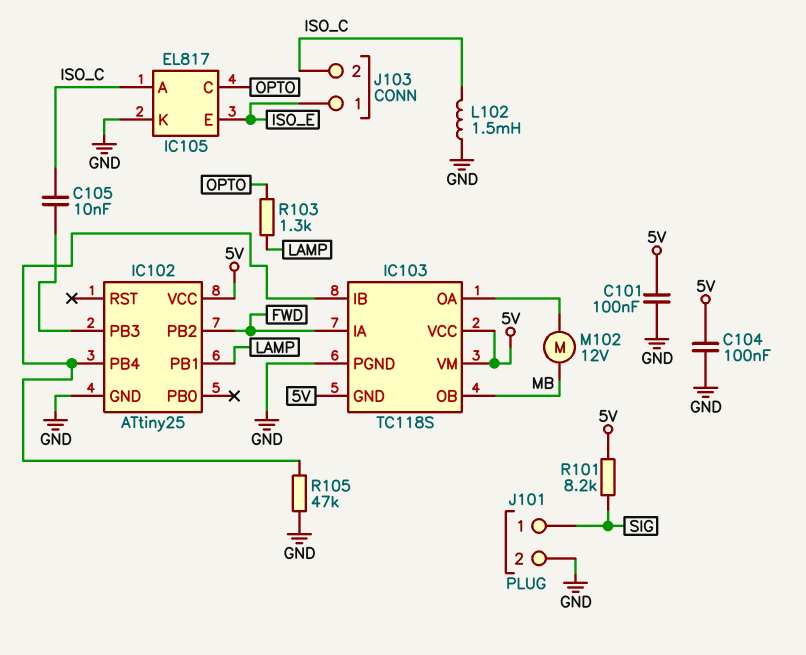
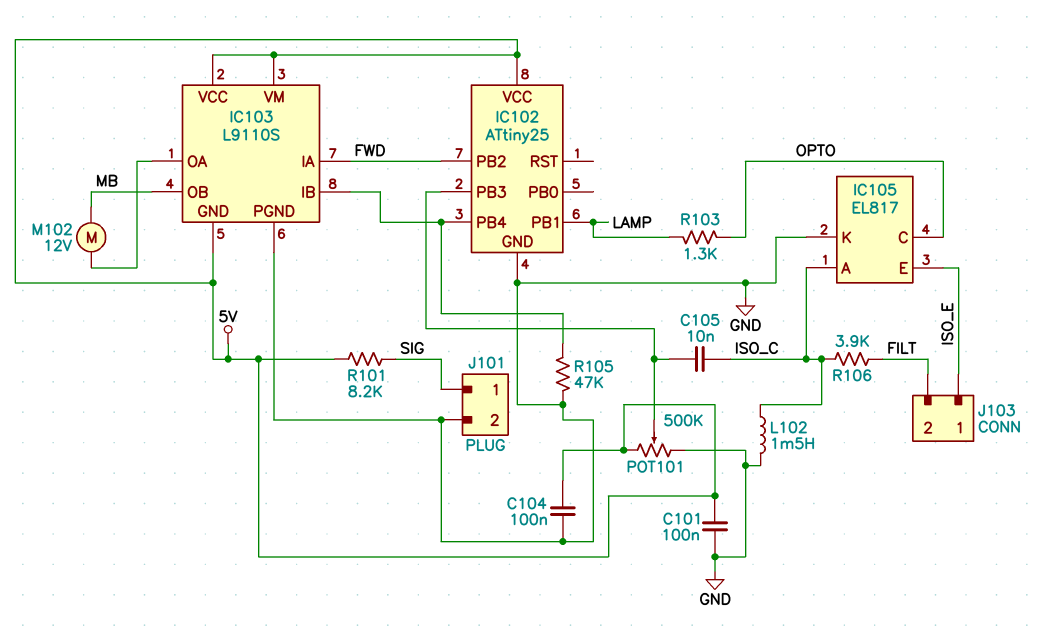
IC103: TC118S -> L9110S
J103 pin 2: ISO_C -> FILT
POT101: none -> 500k (5V, GND, wiper IC102/PB3)
R106: none -> 3.9k (FILT, ISO_C)

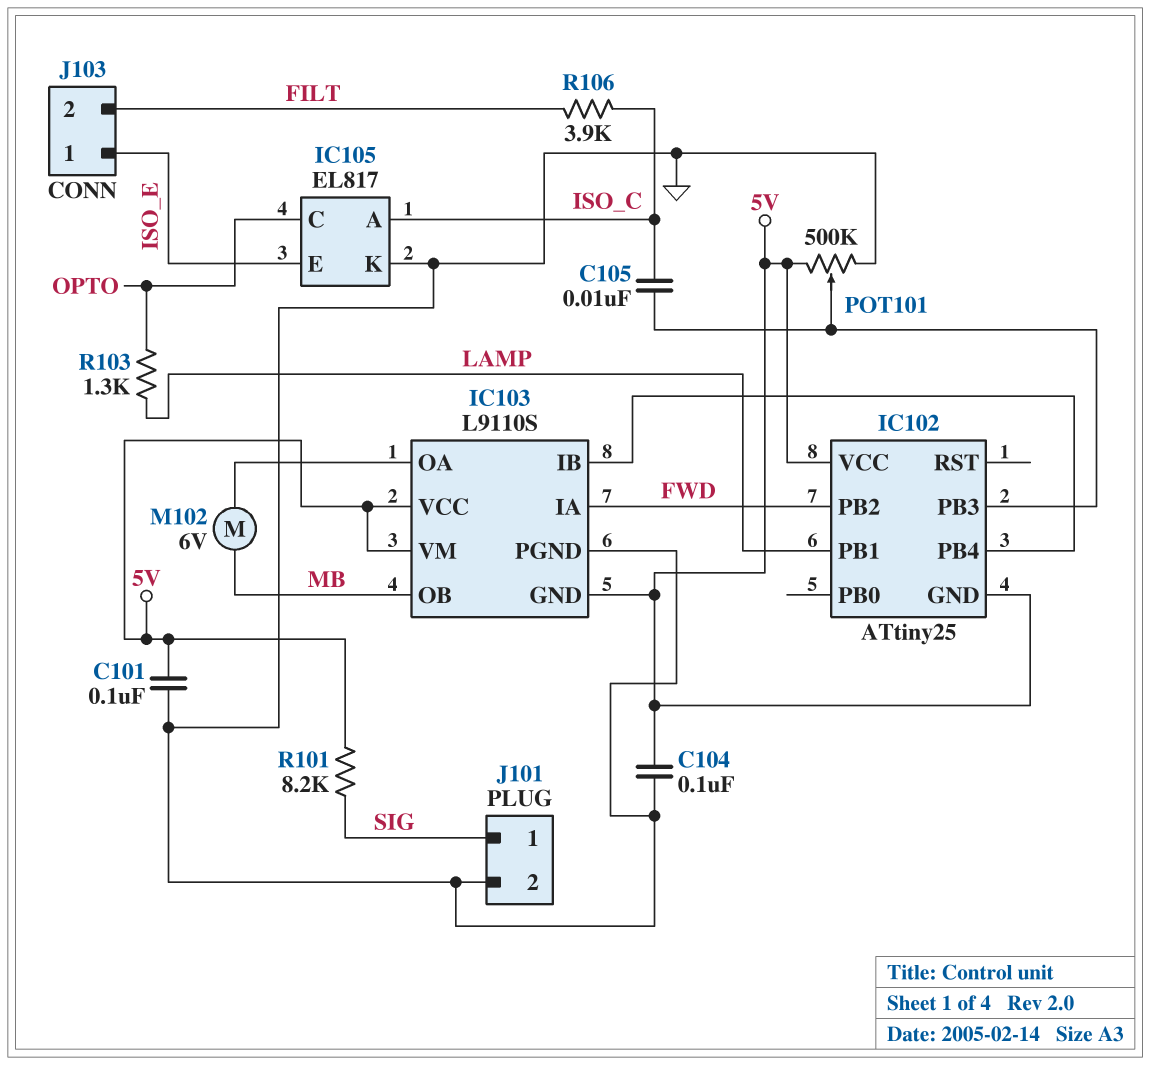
IC102 pin GND: GND -> 5V
L102: 1.5mH (GND, ISO_C) -> none
M102: motor 12V (IC103/OA, MB) -> motor 6V (IC103/OA, MB)
R105: 47k (GND, IC102/PB4) -> none

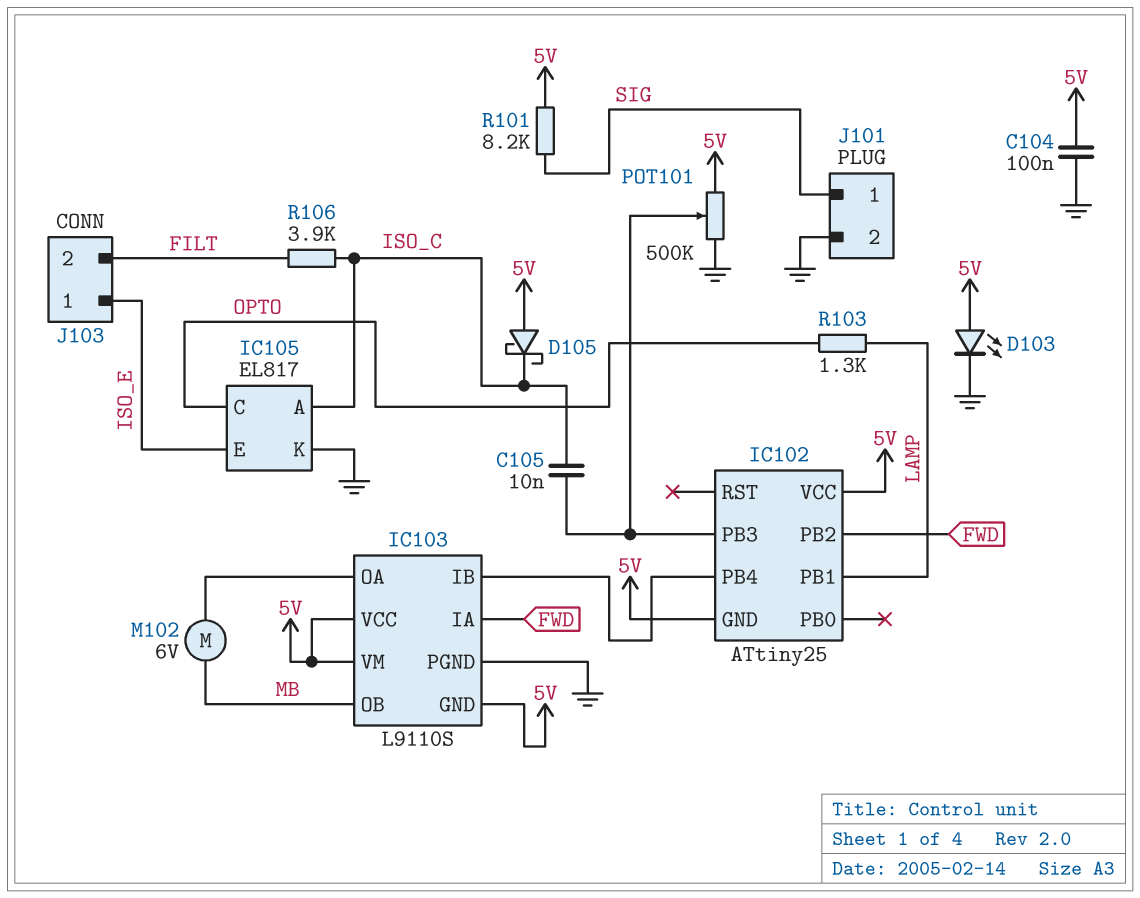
C101: 100nF (5V, GND) -> none
D103: none -> LED (A 5V, K GND)
D105: none -> schottky (A 5V, K ISO_C)

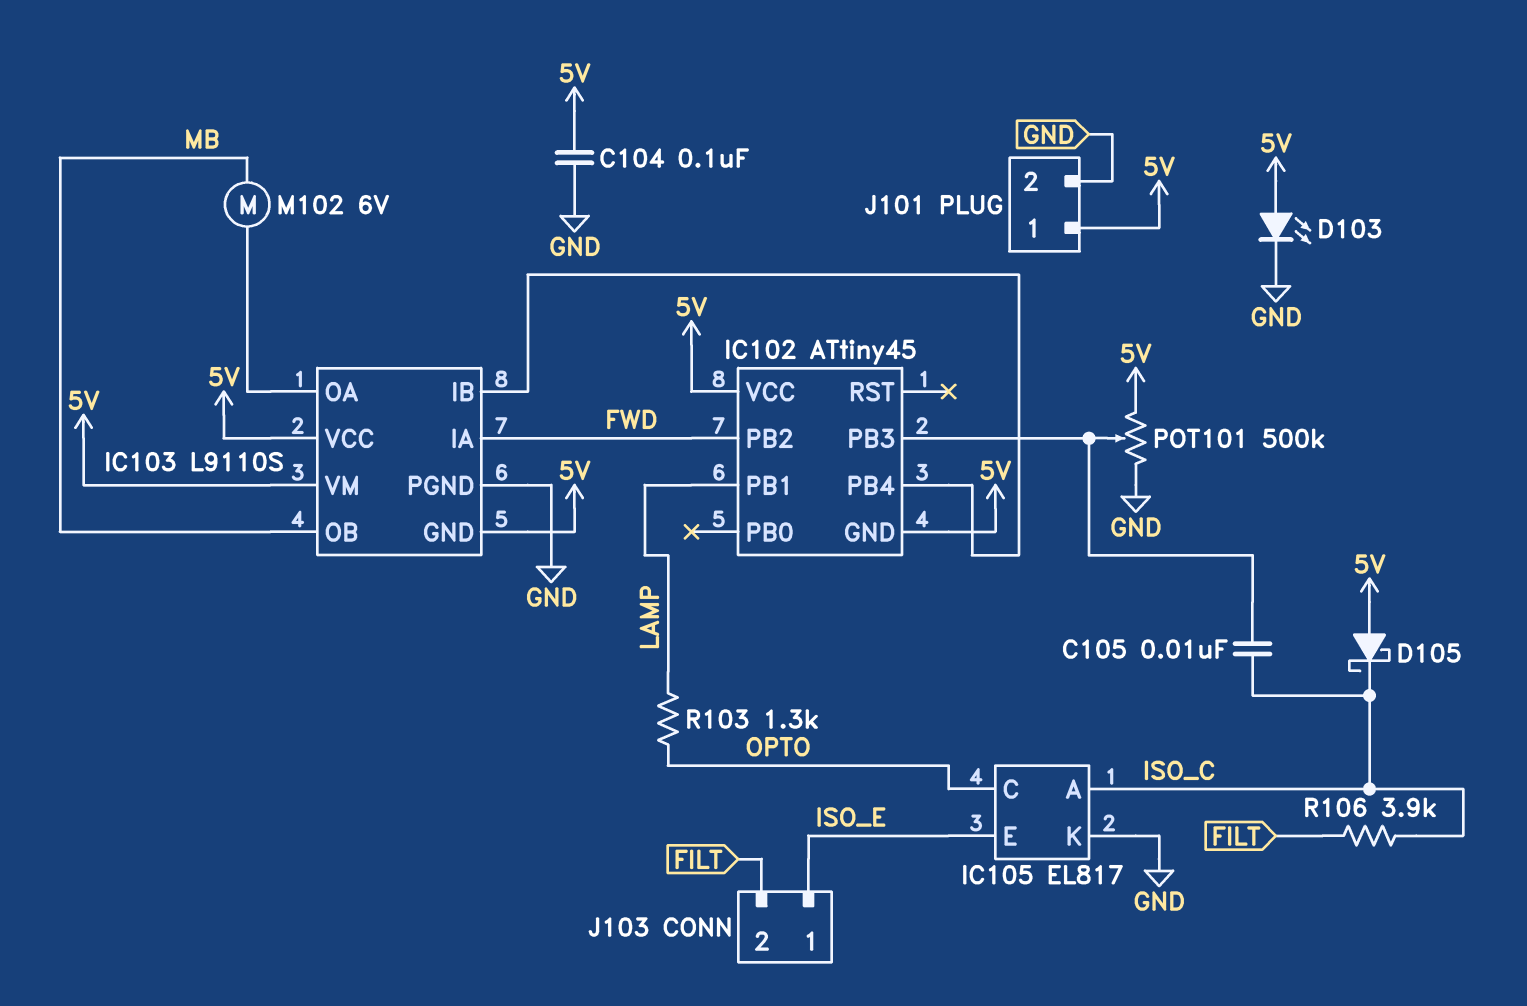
IC102: ATtiny25 -> ATtiny45
J101 pin 1: SIG -> 5V
R101: 8.2k (5V, SIG) -> none

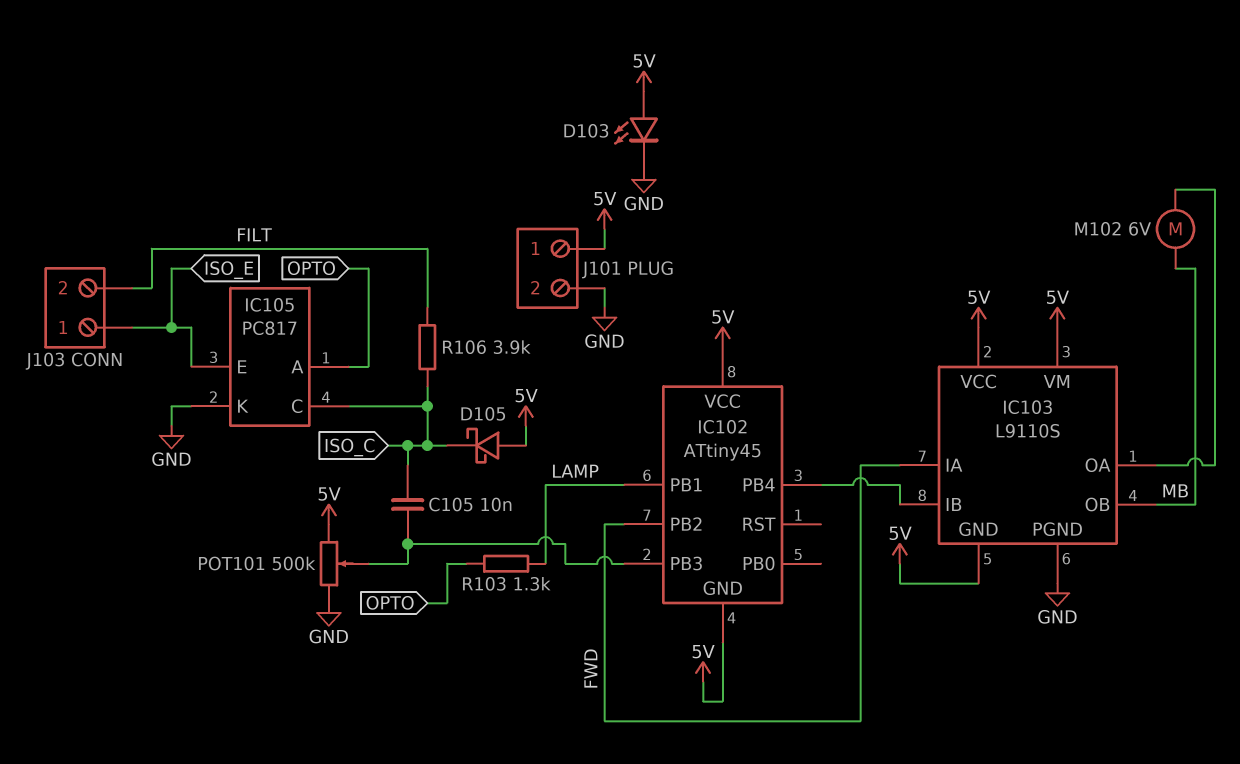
C104: 100nF (5V, GND) -> none
IC105: EL817 -> PC817
IC105 pin A: ISO_C -> OPTO
IC105 pin C: OPTO -> ISO_C

